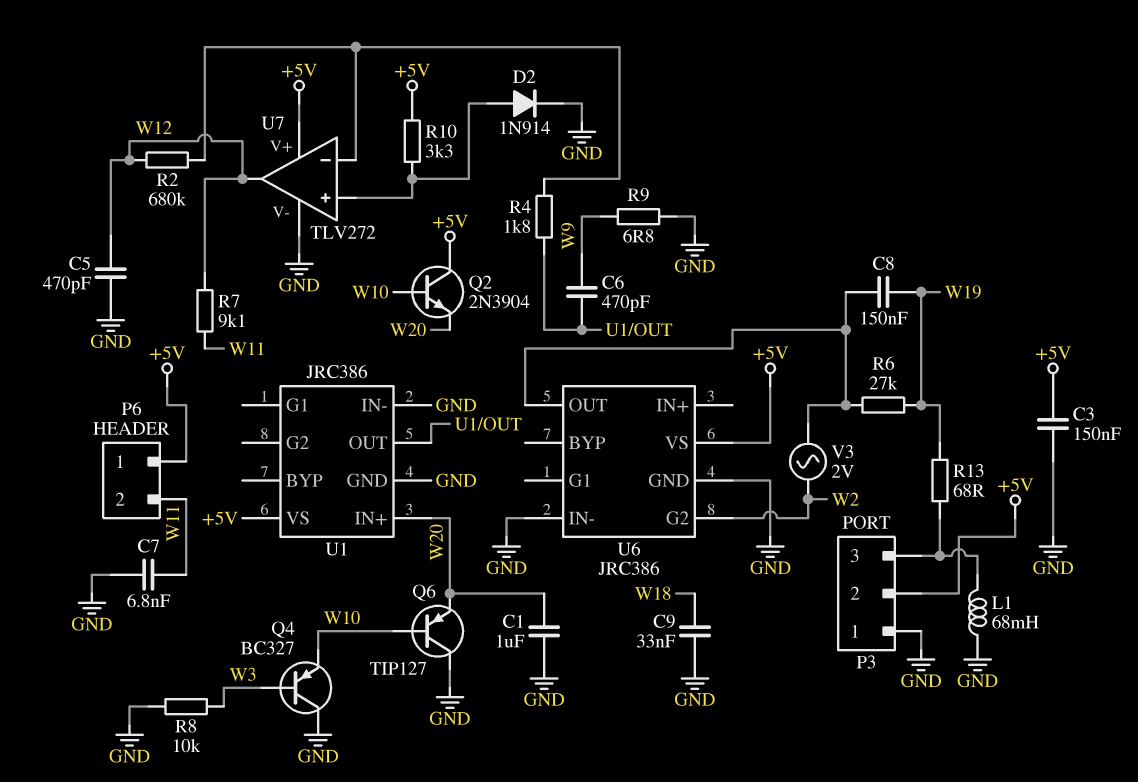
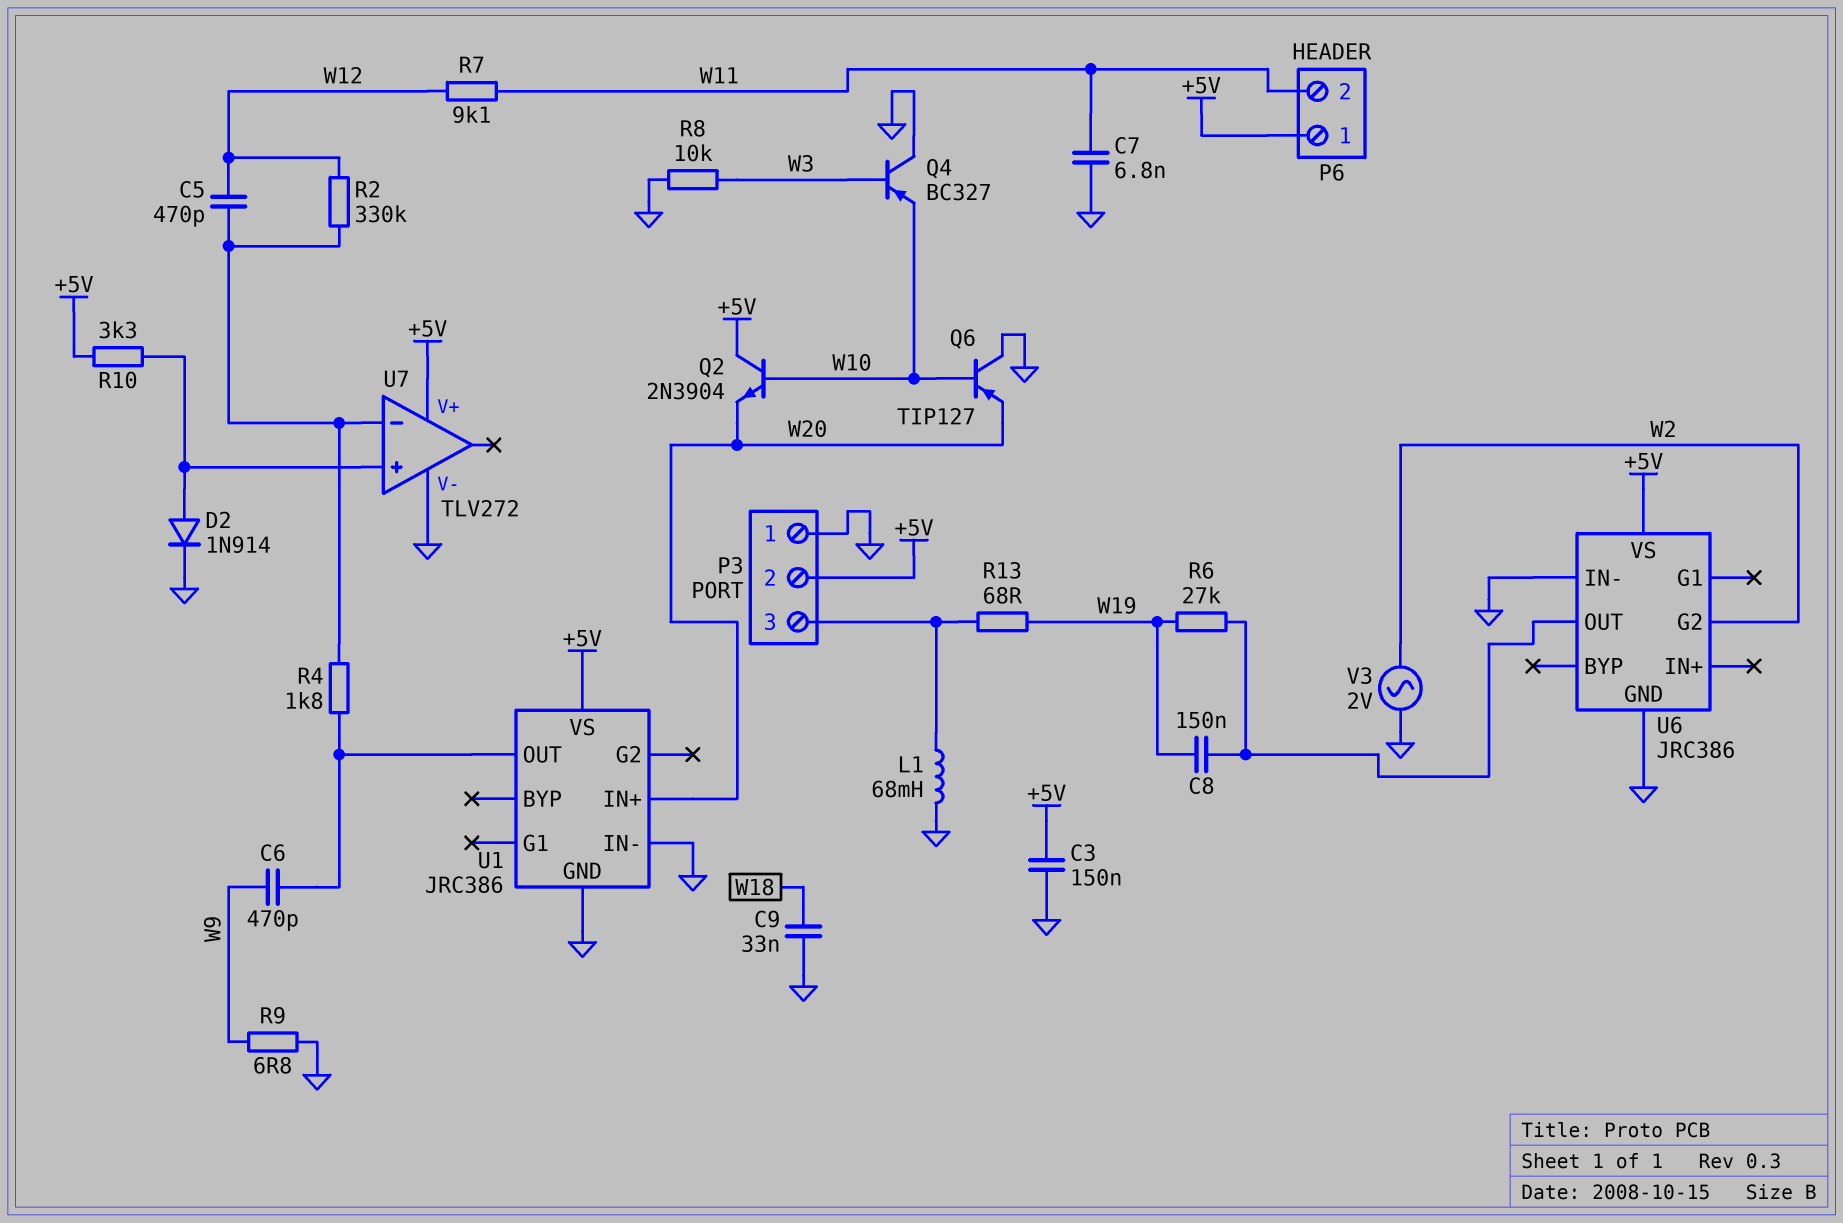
C1: 1uF (GND, W20) -> none
C5: 470pF (GND, W12) -> 470pF (U7/in-, W12)
R2: 680k (U7/in-, W12) -> 330k (U7/in-, W12)
U7 pin out: W12 -> none
V3: AC 2V (U6/OUT, W2) -> AC 2V (GND, W2)

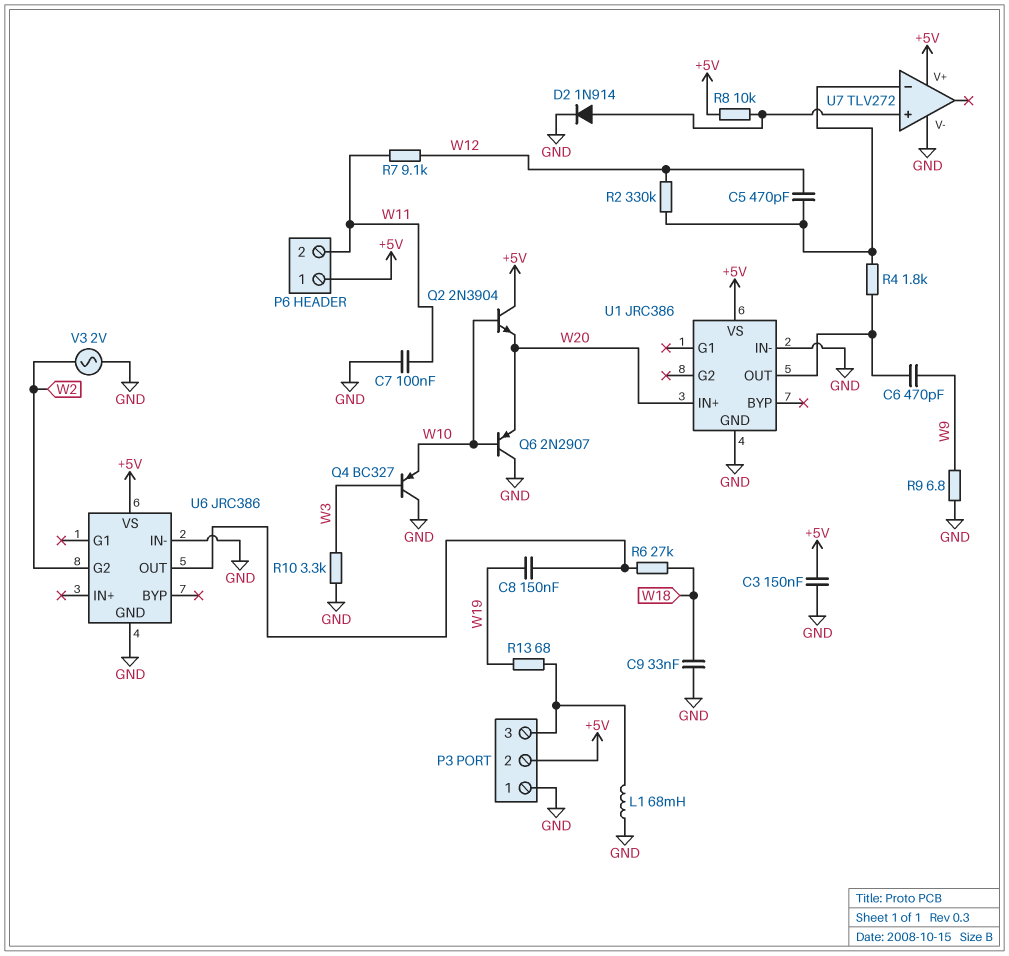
C7: 6.8nF (GND, W11) -> 100nF (GND, W11)
Q6: PNP TIP127 (B W10, C GND, E W20) -> PNP 2N2907 (B W10, C GND, E W20)
R6: 27k (U6/OUT, W19) -> 27k (U6/OUT, W18)
R8: 10k (GND, W3) -> 10k (+5V, U7/in+)
R10: 3.3k (+5V, U7/in+) -> 3.3k (GND, W3)

